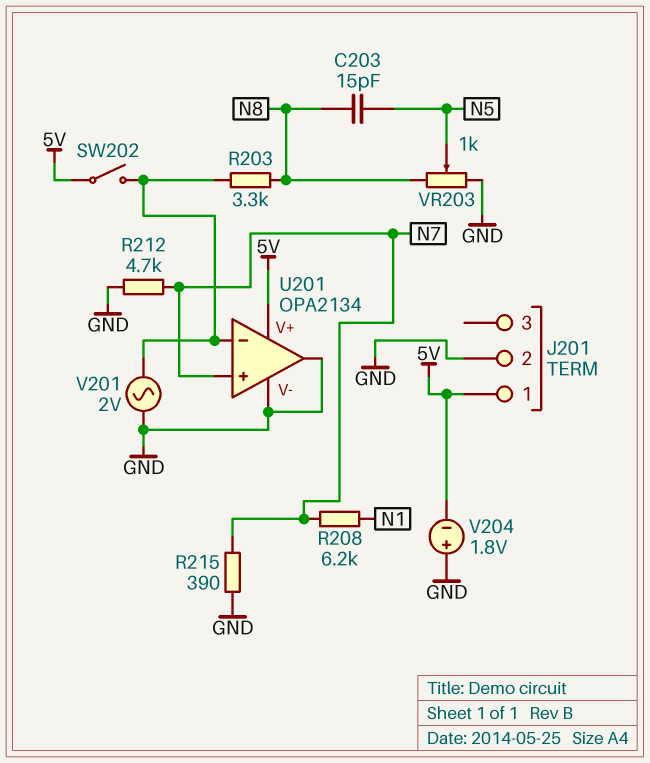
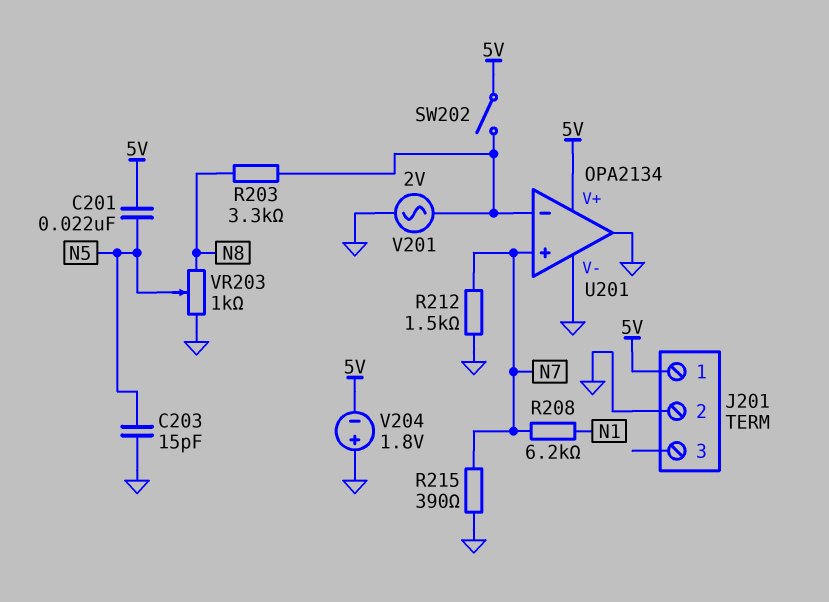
C201: none -> 22nF (5V, N5)
C203: 15pF (N5, N8) -> 15pF (GND, N5)
R212: 4.7k (GND, N7) -> 1.5k (GND, N7)

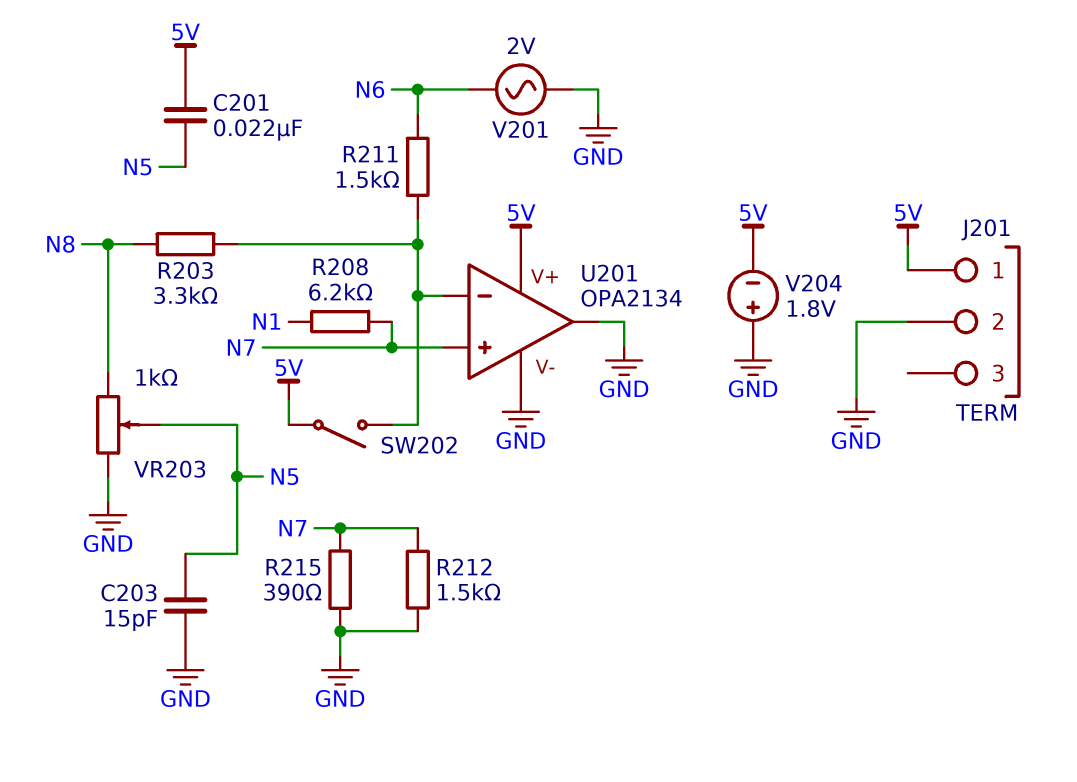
R211: none -> 1.5k (N6, U201/in-)
V201: AC 2V (GND, U201/in-) -> AC 2V (GND, N6)

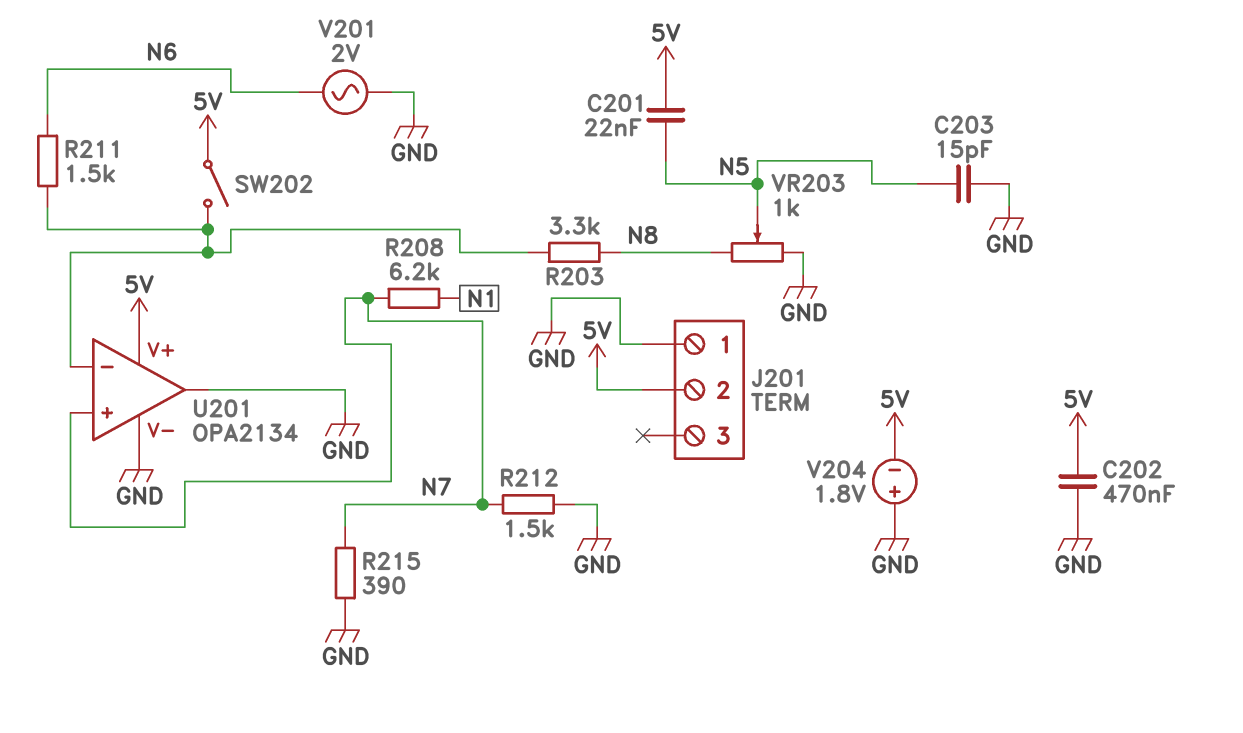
C202: none -> 470nF (5V, GND)
J201 pin 1: 5V -> GND
J201 pin 2: GND -> 5V

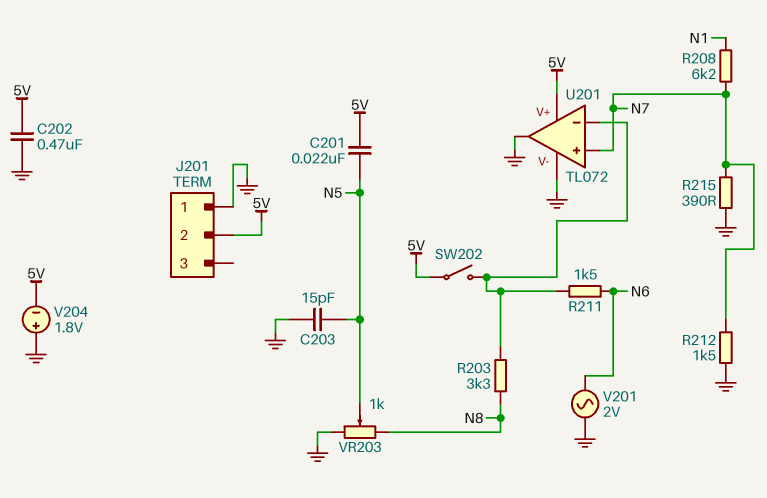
U201: OPA2134 -> TL072

